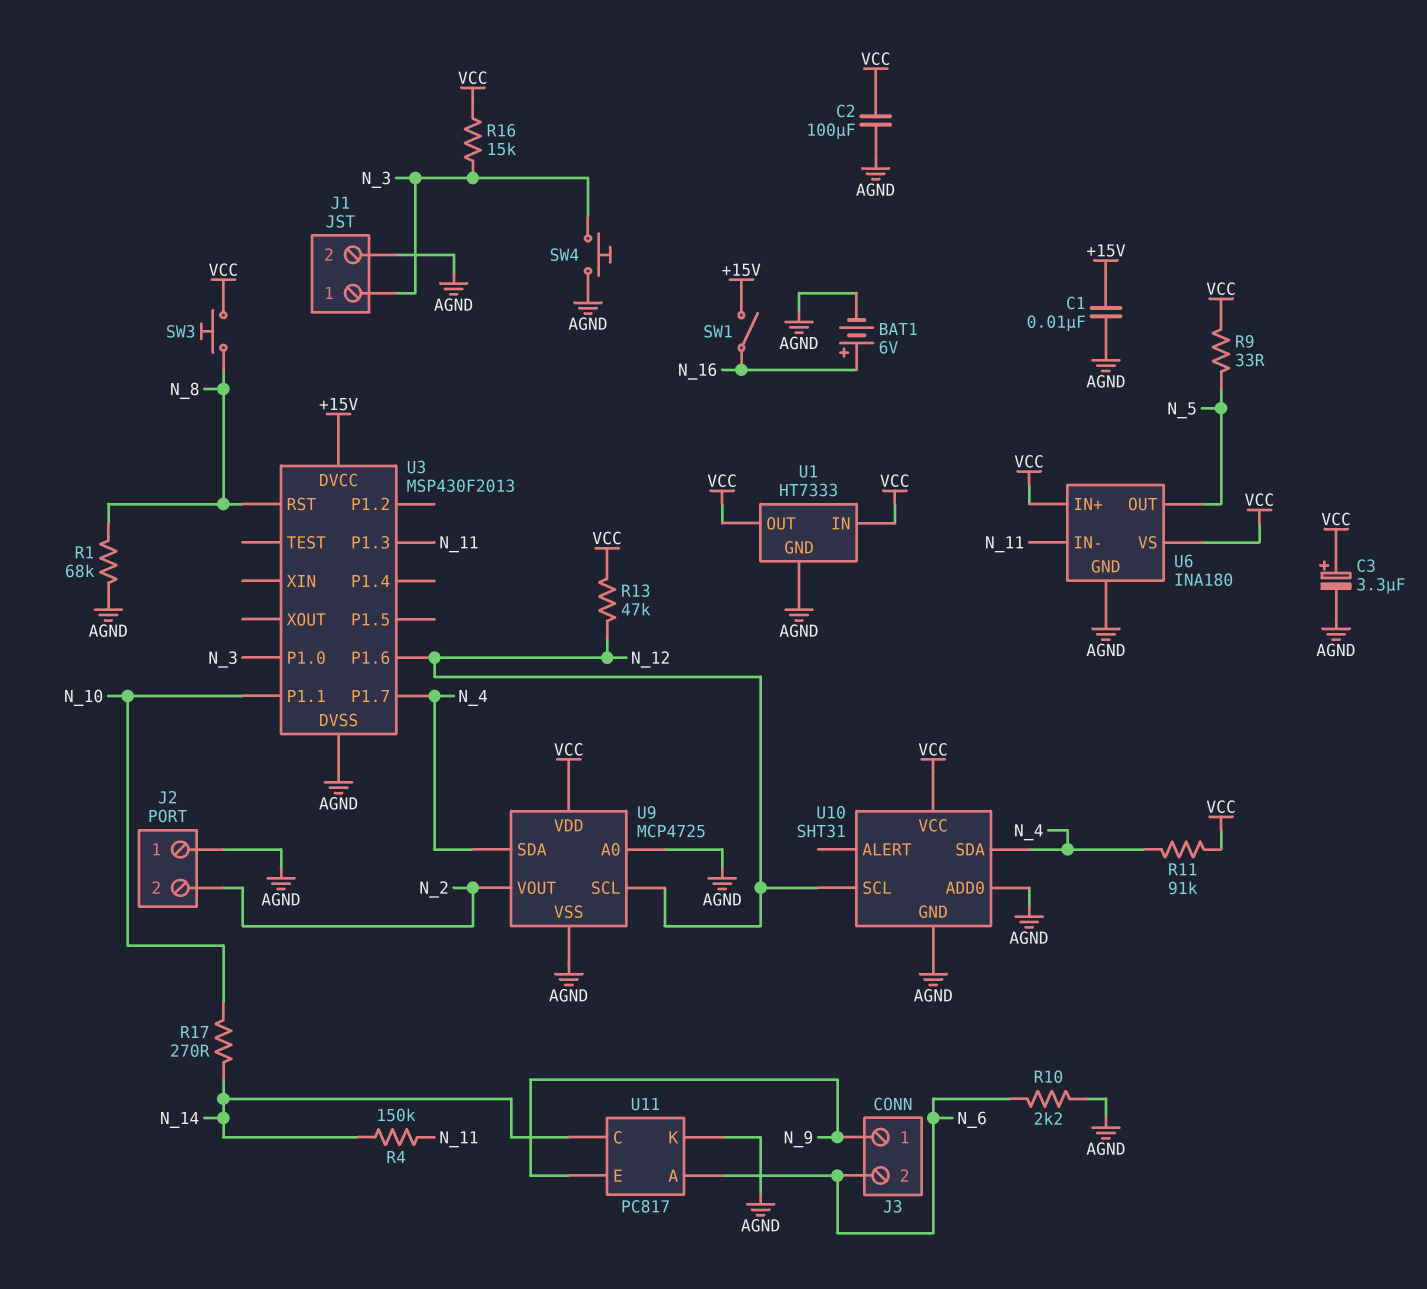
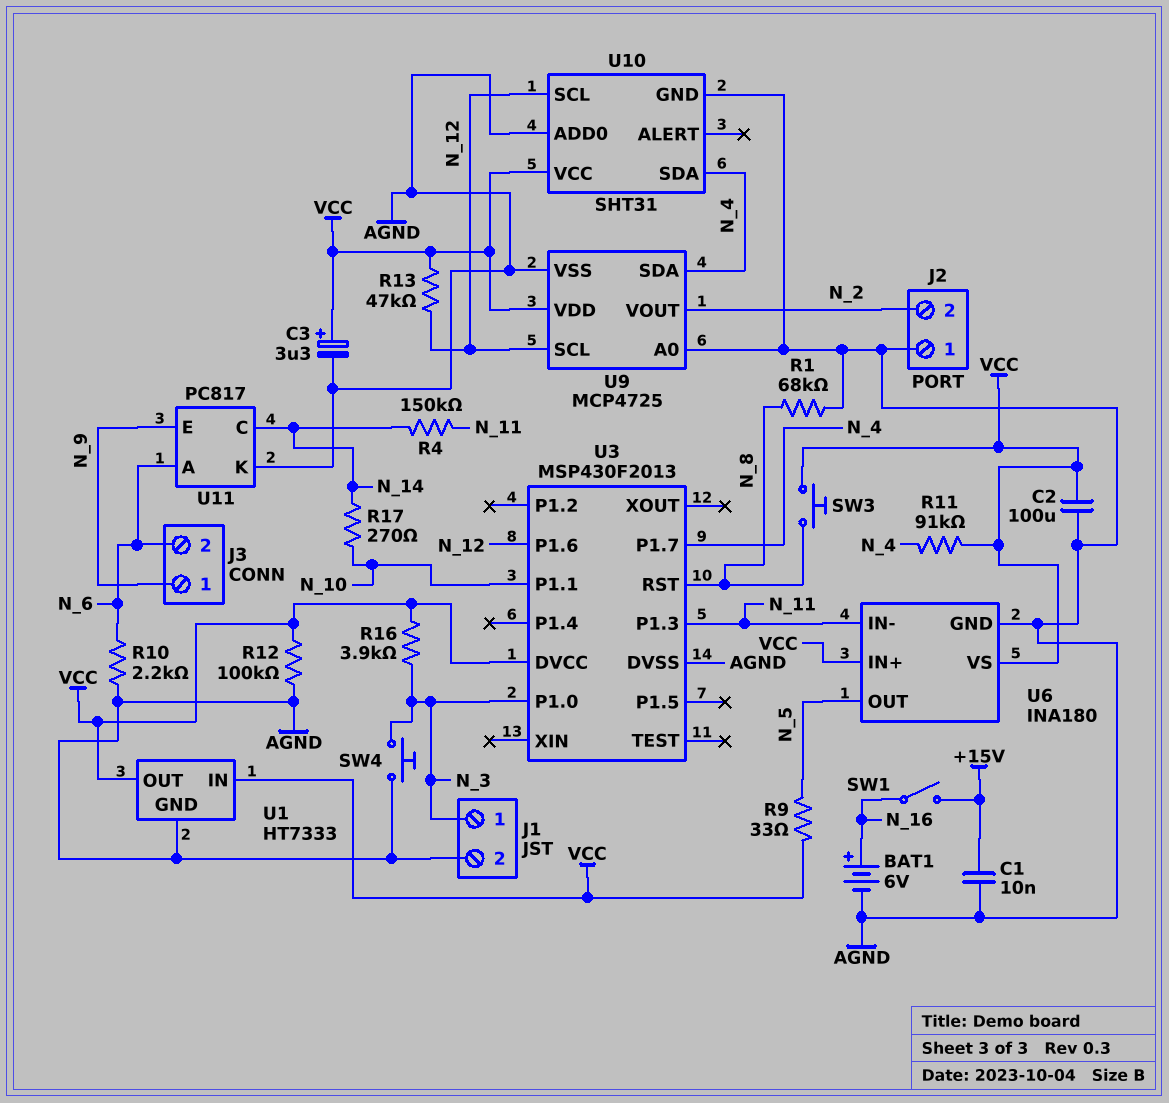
R12: none -> 100k (AGND, VCC)
R16: 15k (N_3, VCC) -> 3.9k (N_3, VCC)
U3 pin DVCC: +15V -> VCC

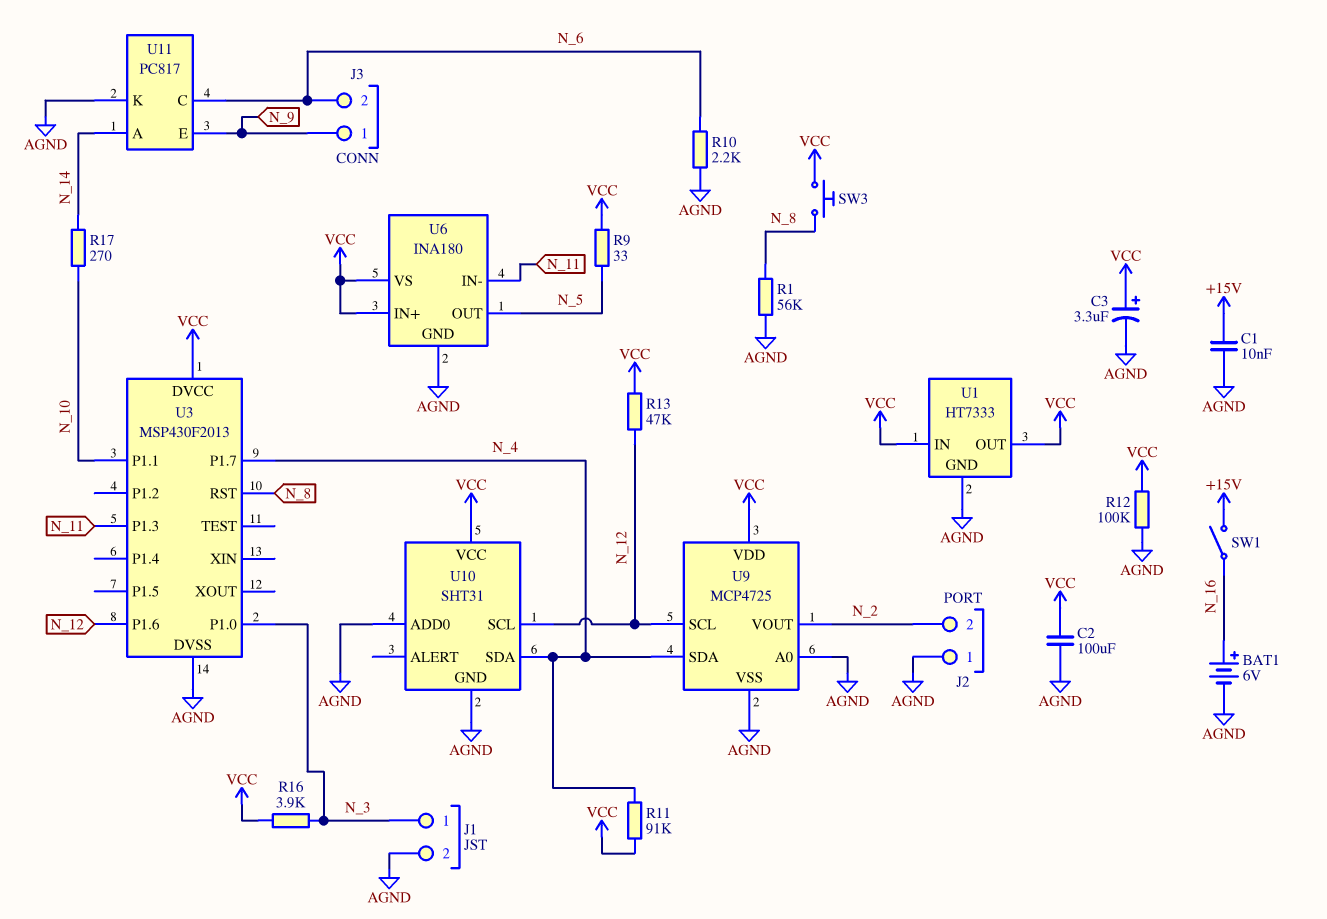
R1: 68k (AGND, N_8) -> 56k (AGND, N_8)
R4: 150k (N_11, N_14) -> none
SW4: button (AGND, N_3) -> none
U11 pin A: N_6 -> N_14
U11 pin C: N_14 -> N_6

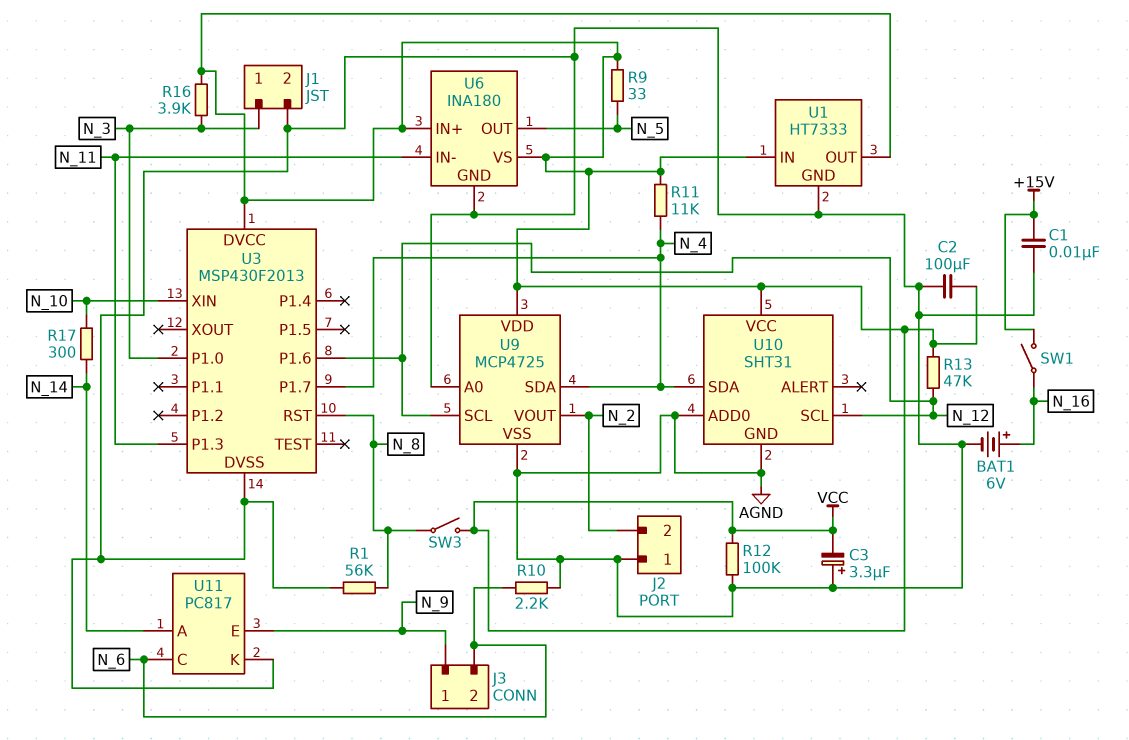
C3: 3.3uF (plus VCC, minus AGND) -> 3.3uF (plus AGND, minus VCC)
R11: 91k (N_4, VCC) -> 11k (N_4, VCC)
R17: 270 (N_10, N_14) -> 300 (N_10, N_14)
SW3: button (N_8, VCC) -> switch (N_8, VCC)
U3 pin P1.1: N_10 -> none
U3 pin XIN: none -> N_10

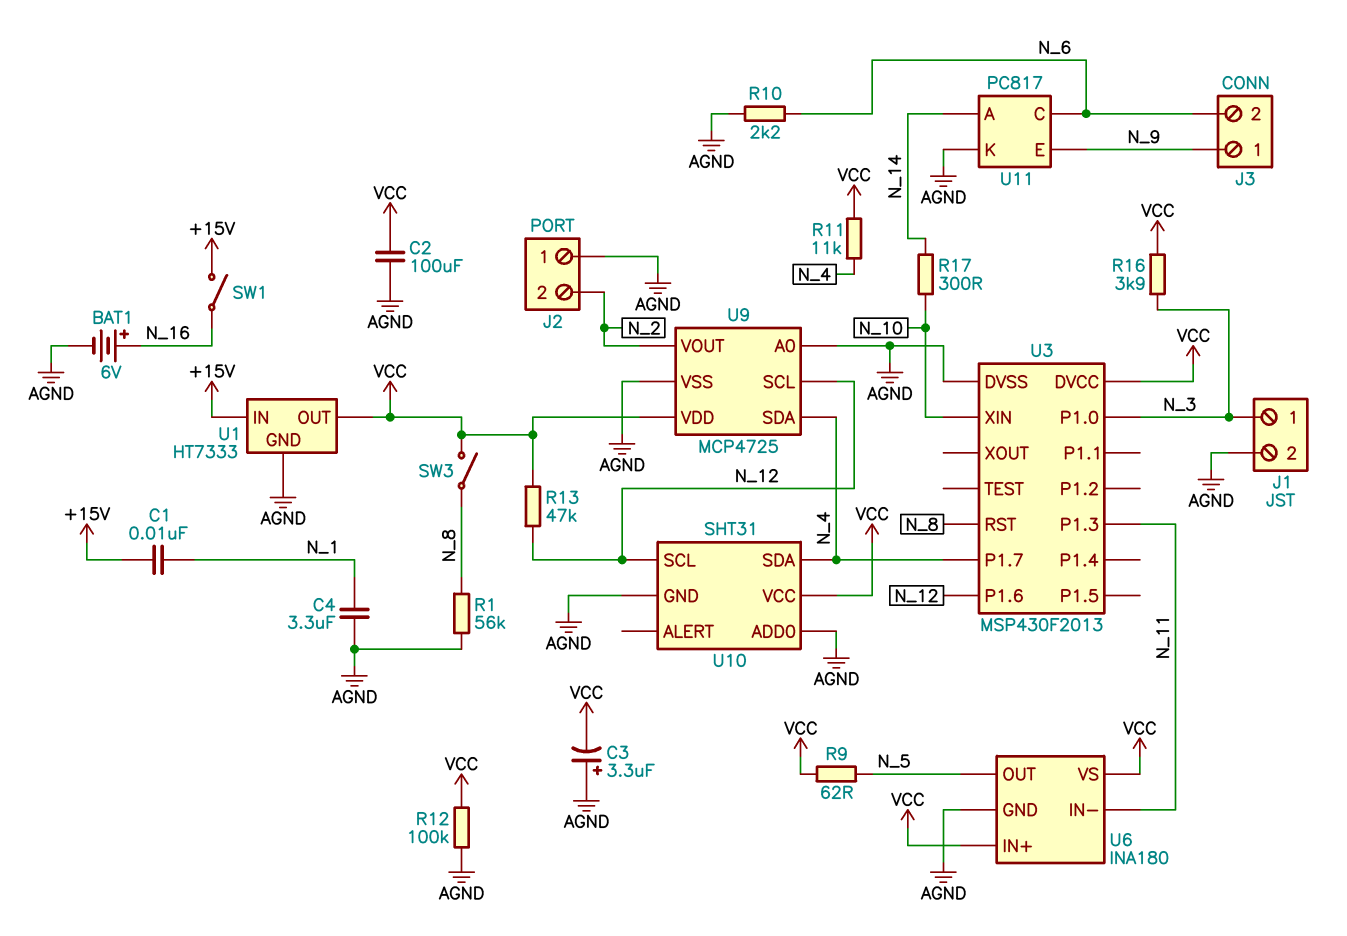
C1: 10nF (+15V, AGND) -> 10nF (+15V, N_1)
C4: none -> 3.3uF (AGND, N_1)
R9: 33 (N_5, VCC) -> 62 (N_5, VCC)
U1 pin IN: VCC -> +15V

